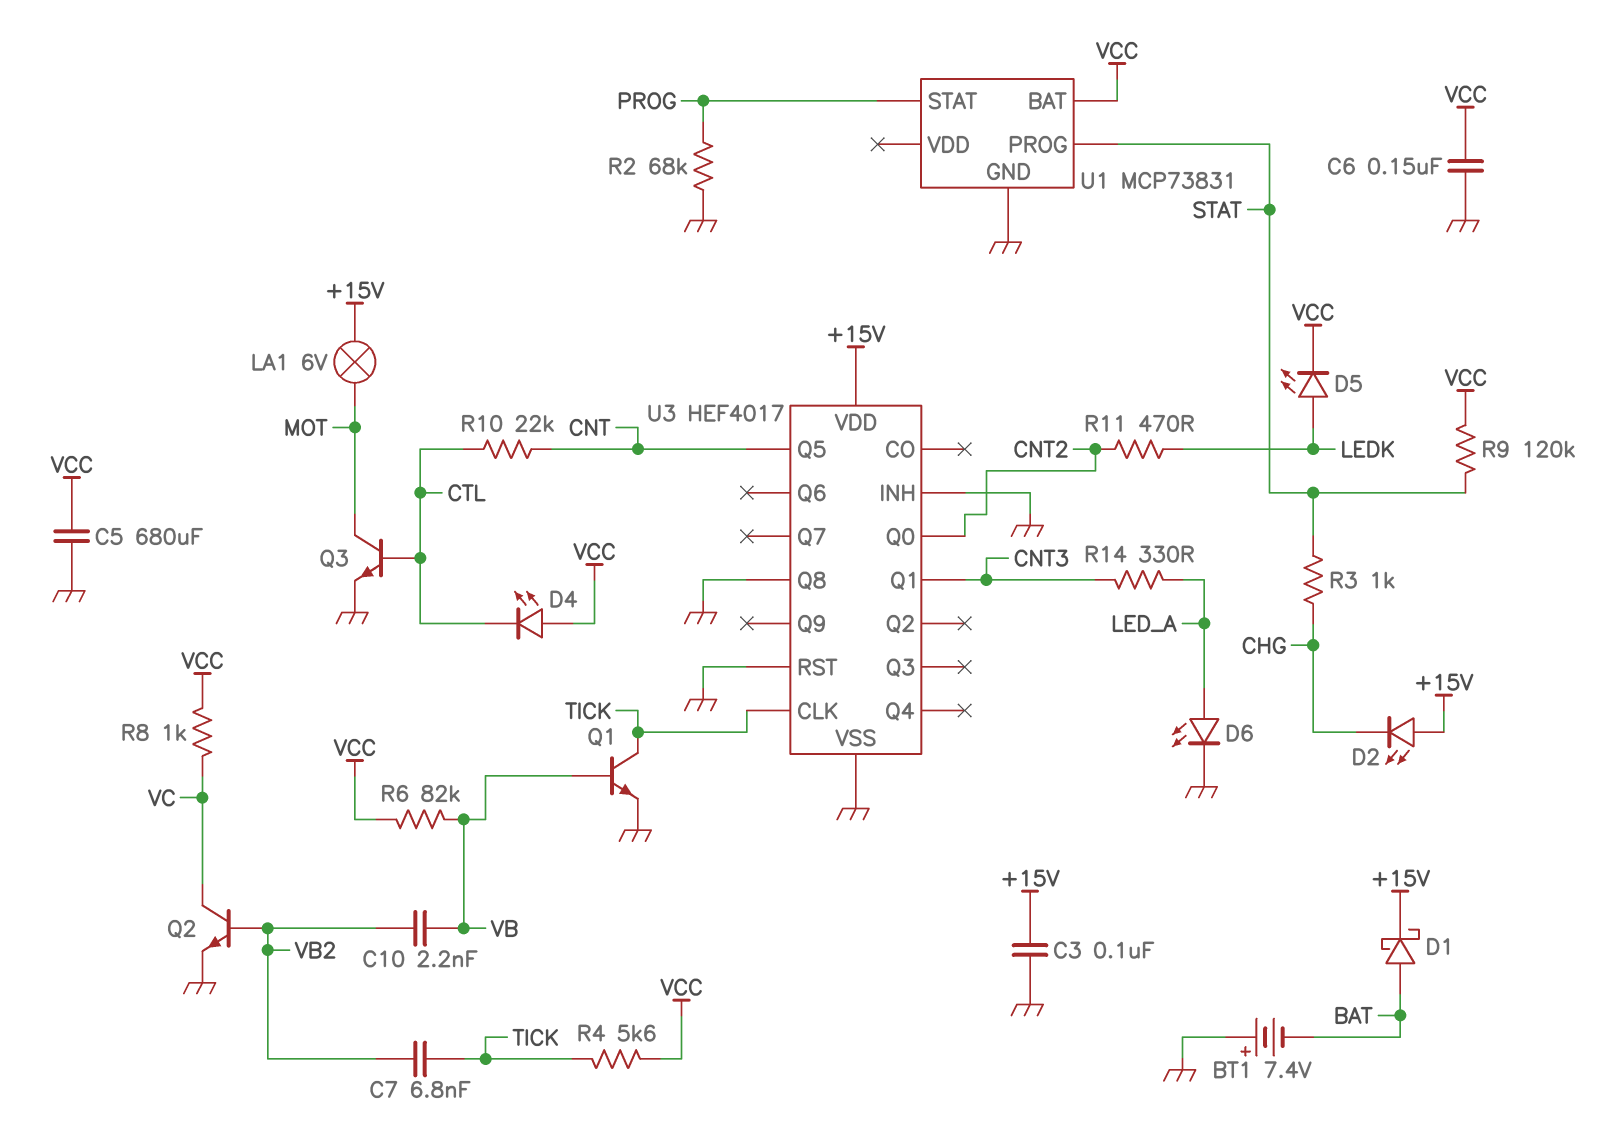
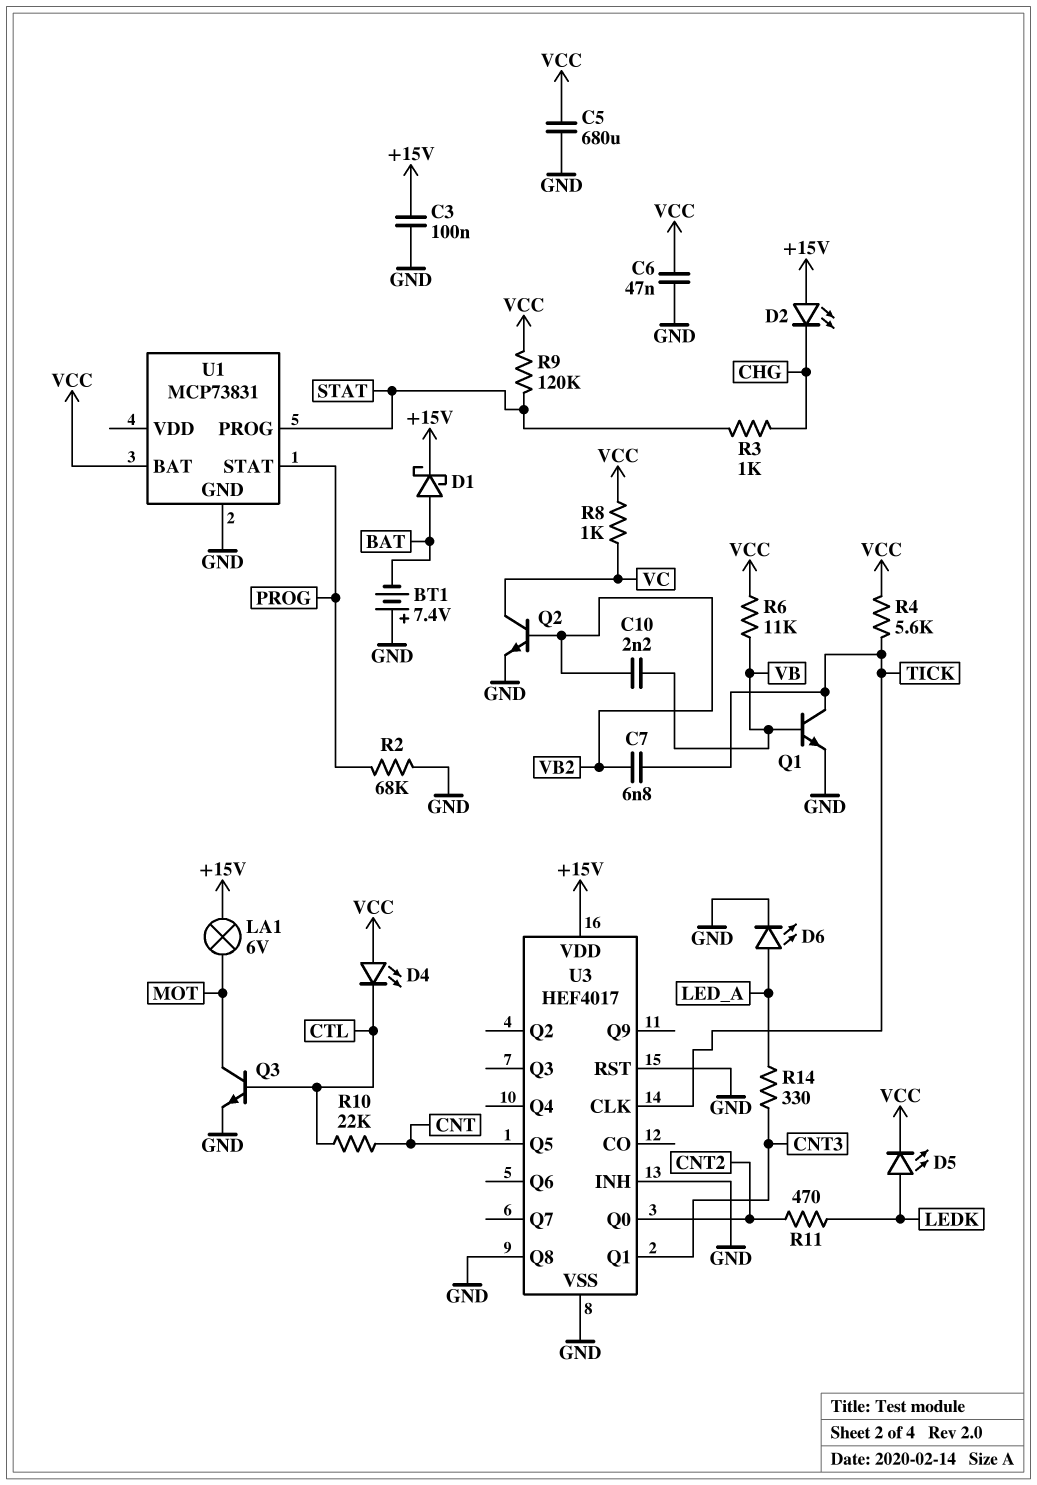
C6: 150nF (GND, VCC) -> 47nF (GND, VCC)
R6: 82k (VB, VCC) -> 11k (VB, VCC)

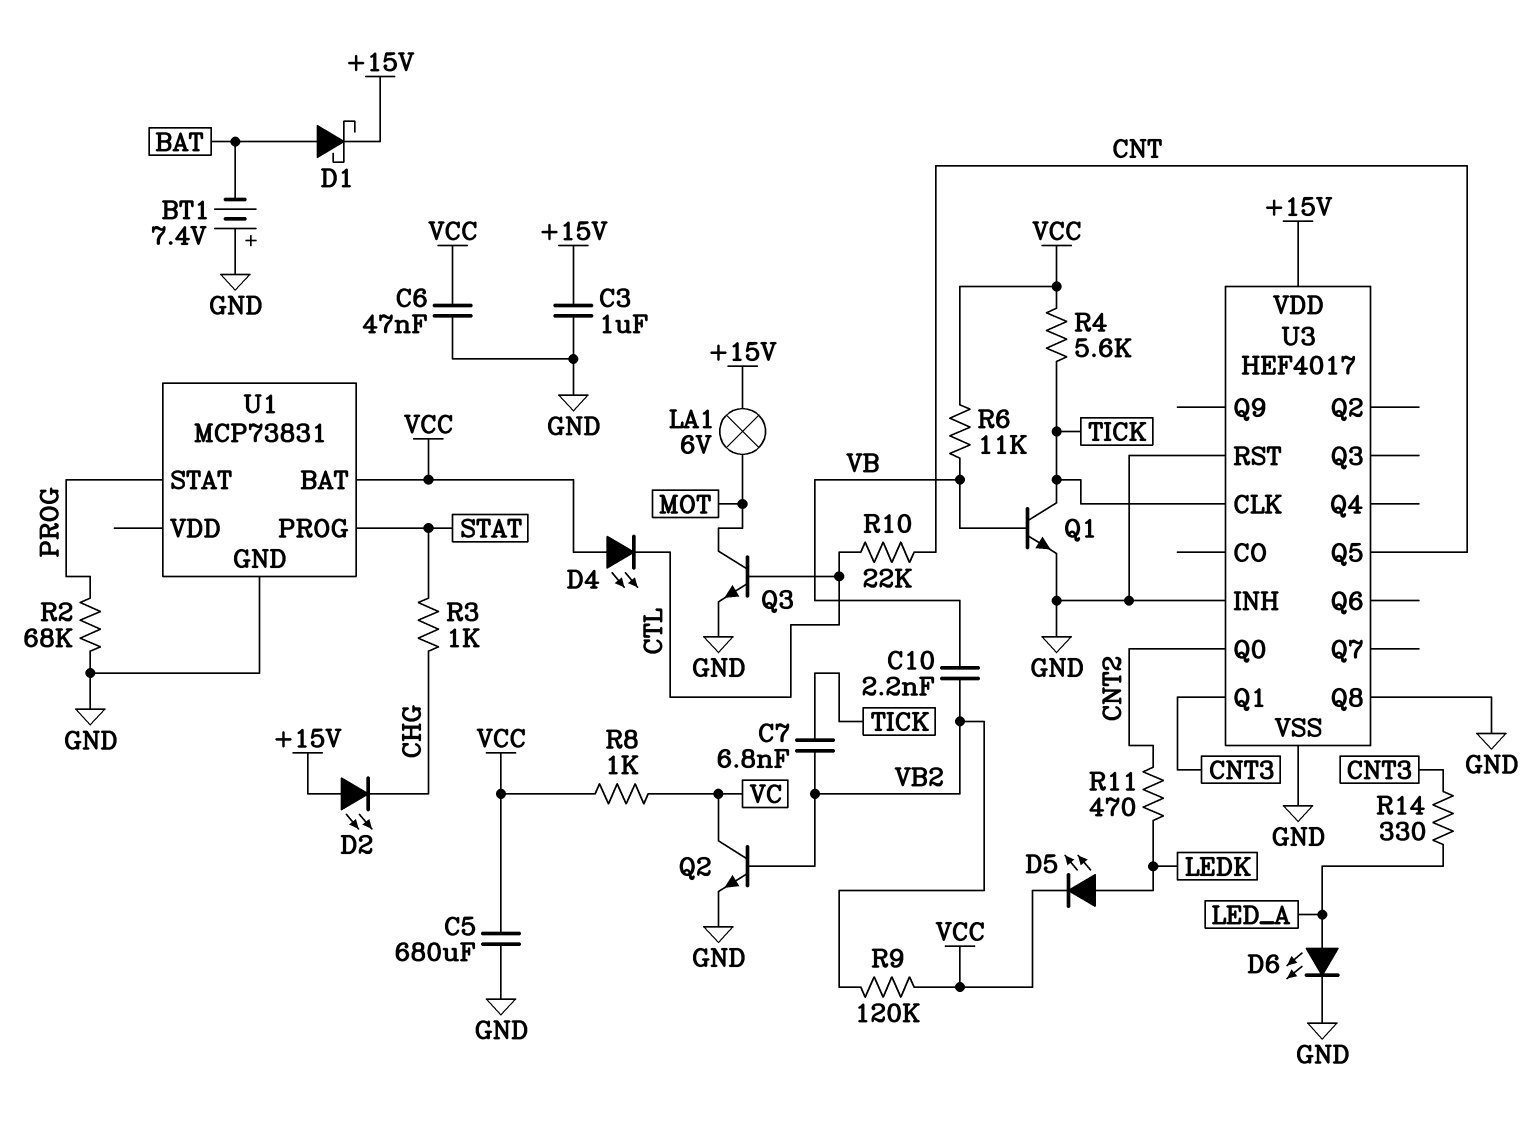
C3: 100nF (+15V, GND) -> 1uF (+15V, GND)
R9: 120k (STAT, VCC) -> 120k (VB2, VCC)

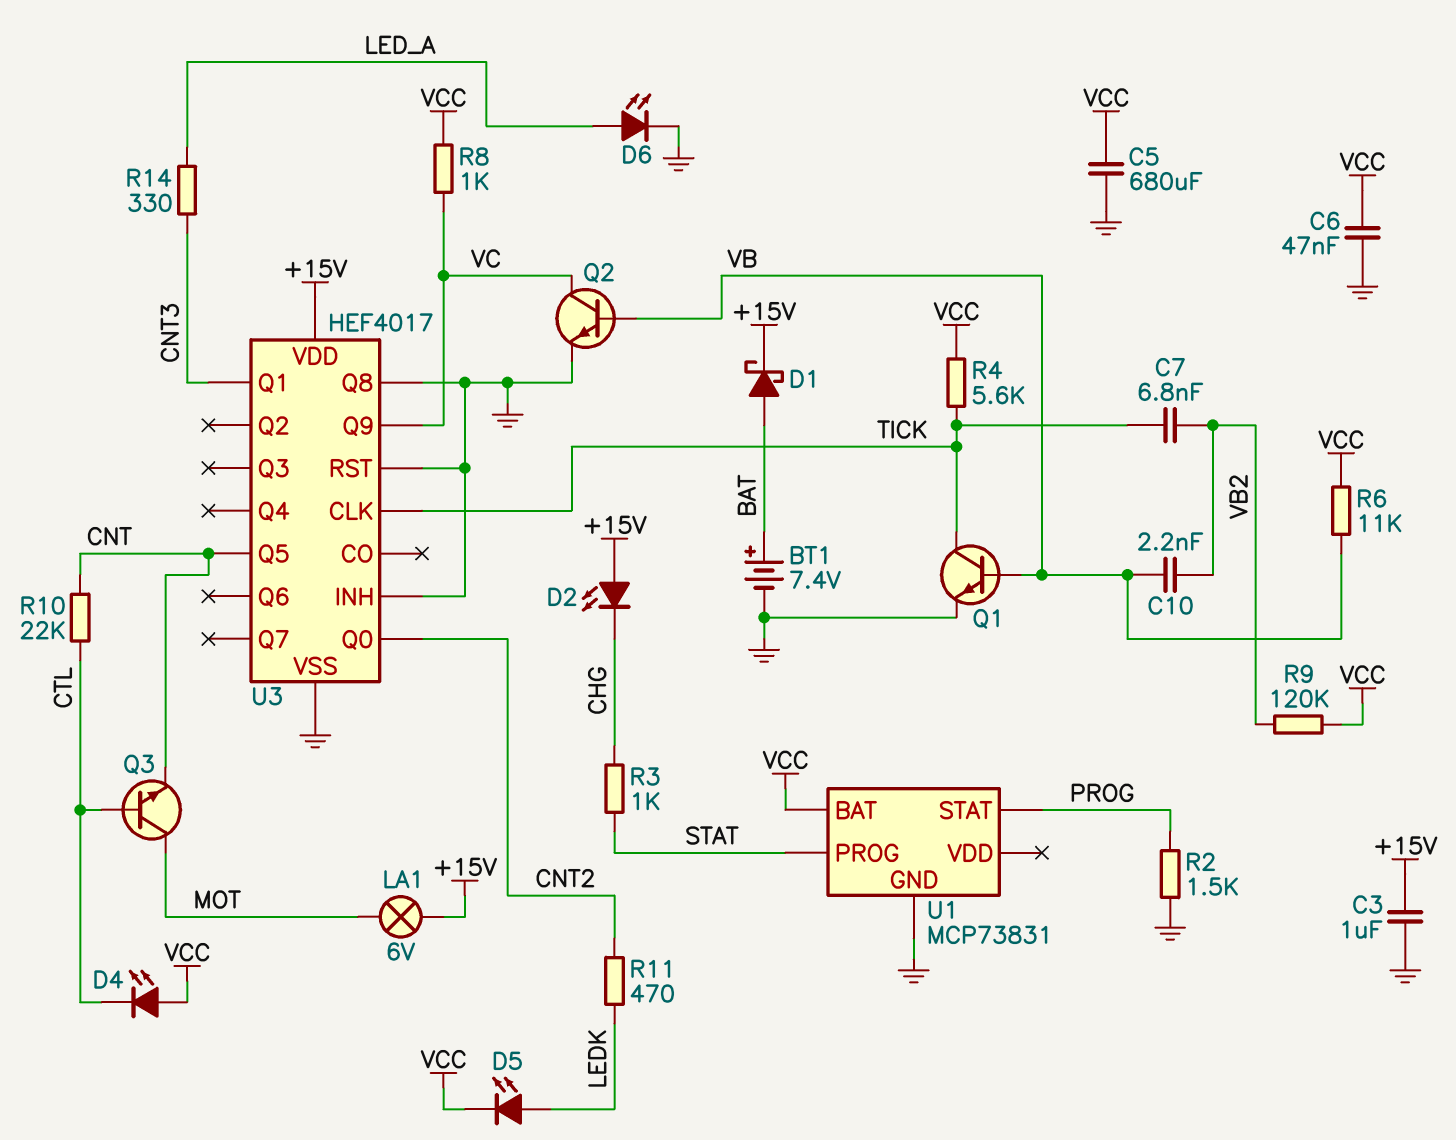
BT1: 7.4V (plus GND, minus BAT) -> 7.4V (plus BAT, minus GND)
Q2: NPN (B VB2, C VC, E GND) -> NPN (B VB, C VC, E GND)
Q3: NPN (B CTL, C MOT, E GND) -> NPN (B CTL, C MOT, E CNT)
R2: 68k (GND, PROG) -> 1.5k (GND, PROG)
U3 pin Q9: none -> VC

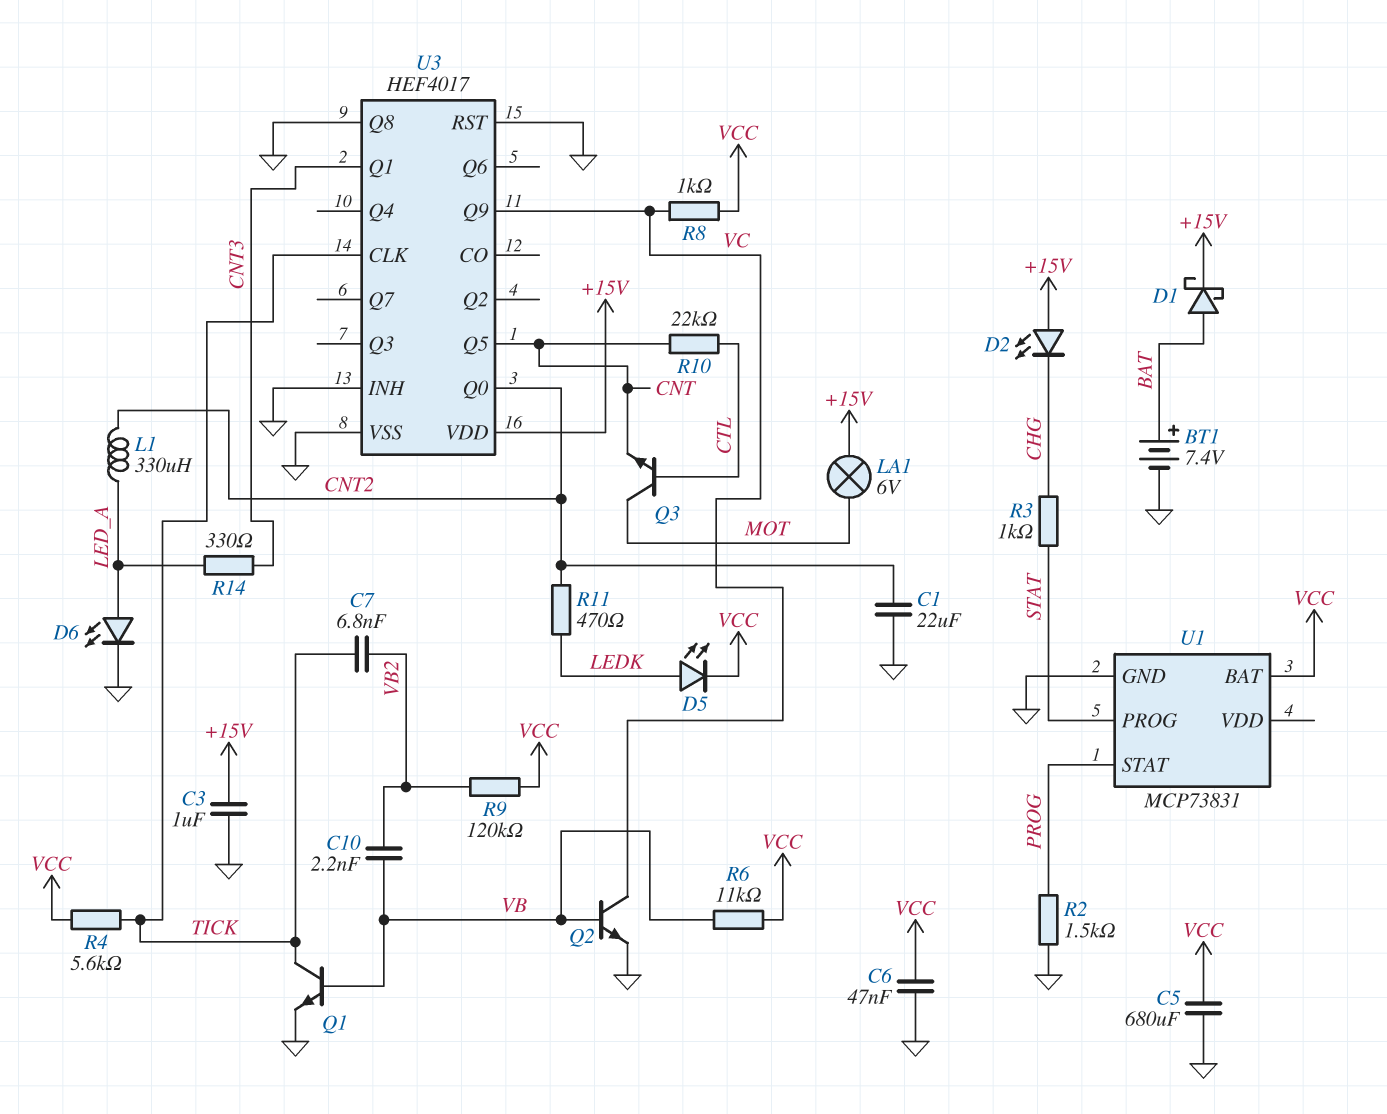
C1: none -> 22uF (CNT2, GND)
D4: LED (A VCC, K CTL) -> none
L1: none -> 330uH (CNT2, LED_A)

